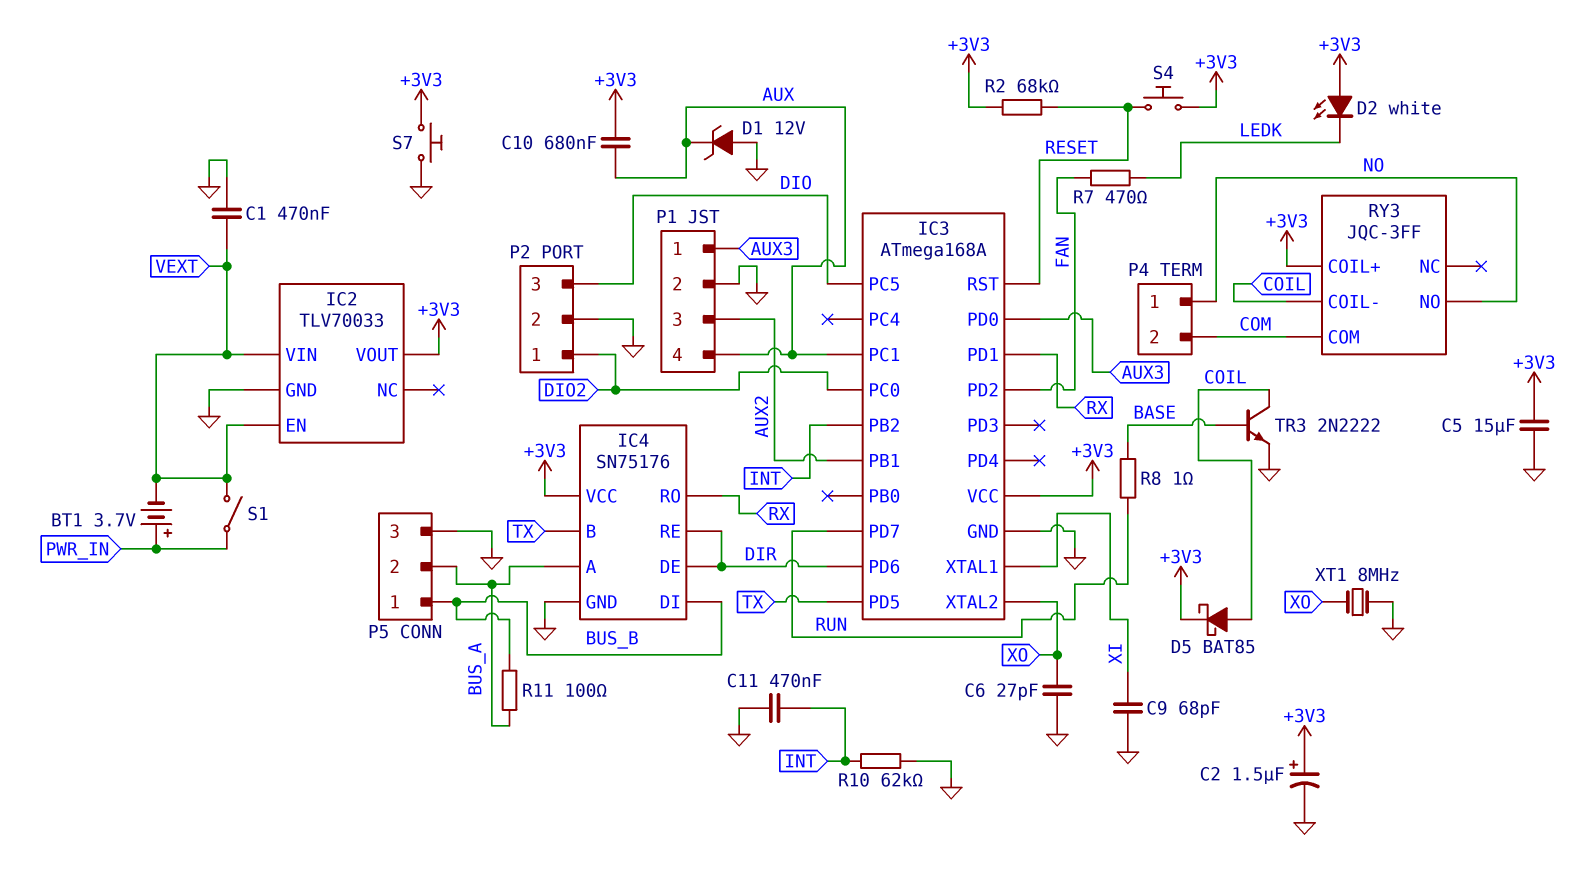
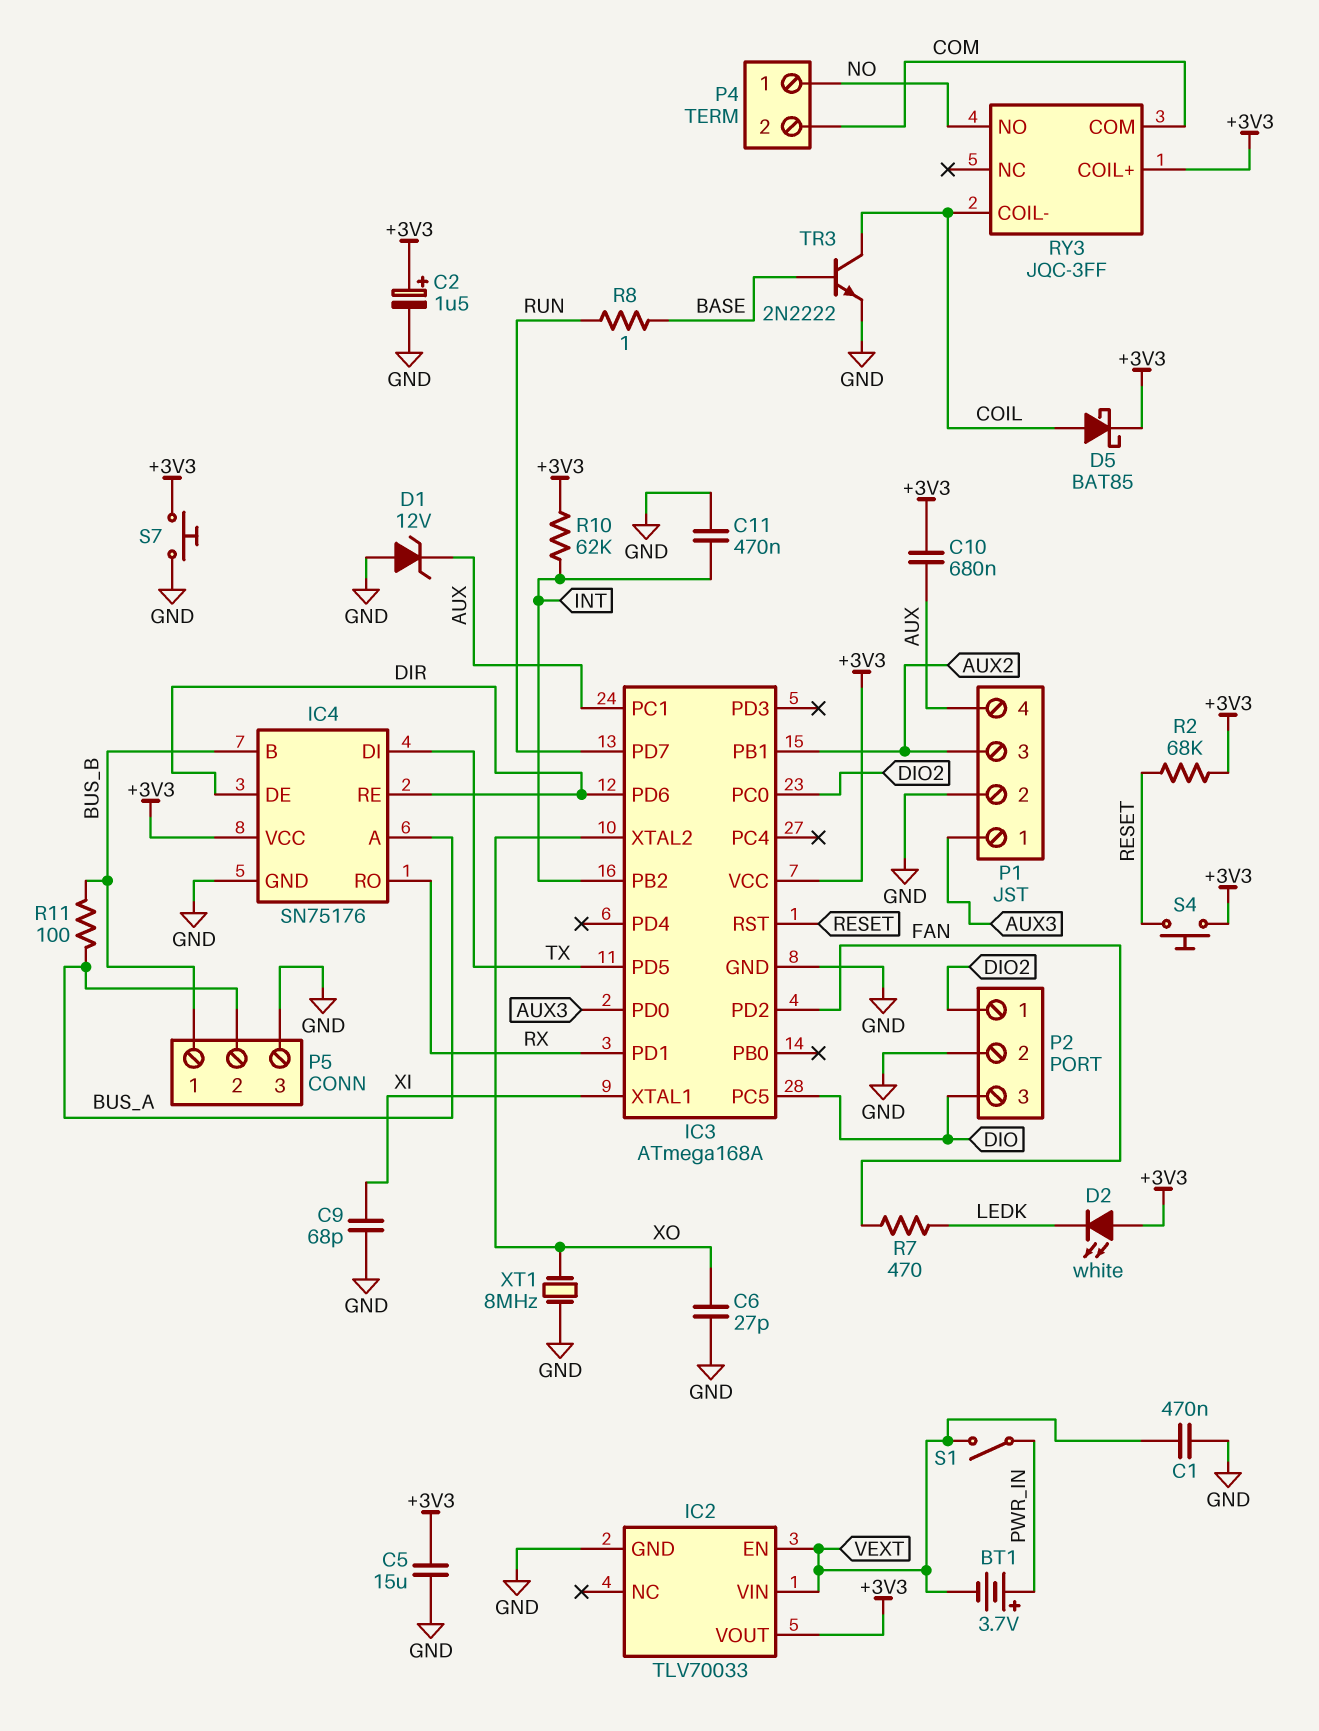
IC4 pin B: TX -> BUS_B
IC4 pin DI: BUS_B -> TX
R10: 62k (GND, INT) -> 62k (+3V3, INT)

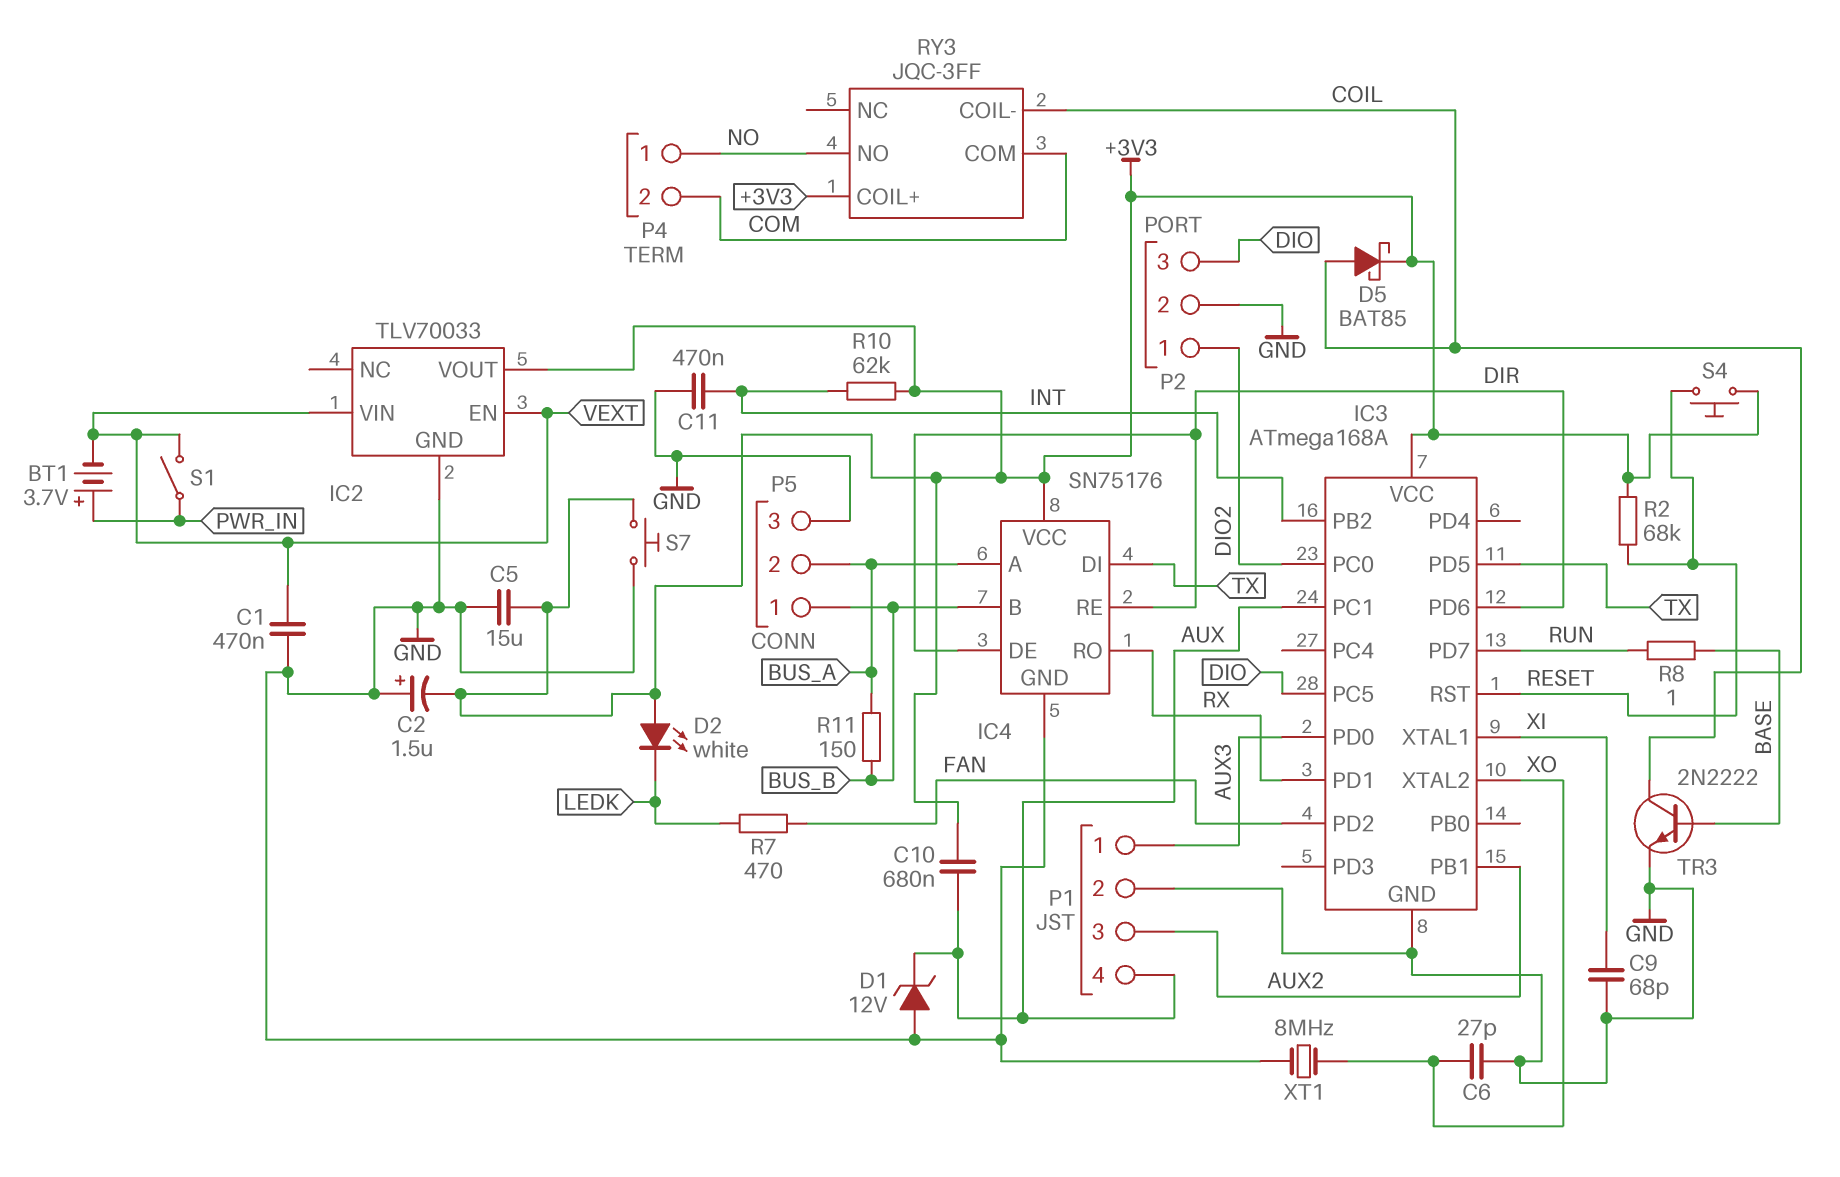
C2: 1.5uF (plus +3V3, minus GND) -> 1.5uF (plus GND, minus +3V3)
R11: 100 (BUS_A, BUS_B) -> 150 (BUS_A, BUS_B)

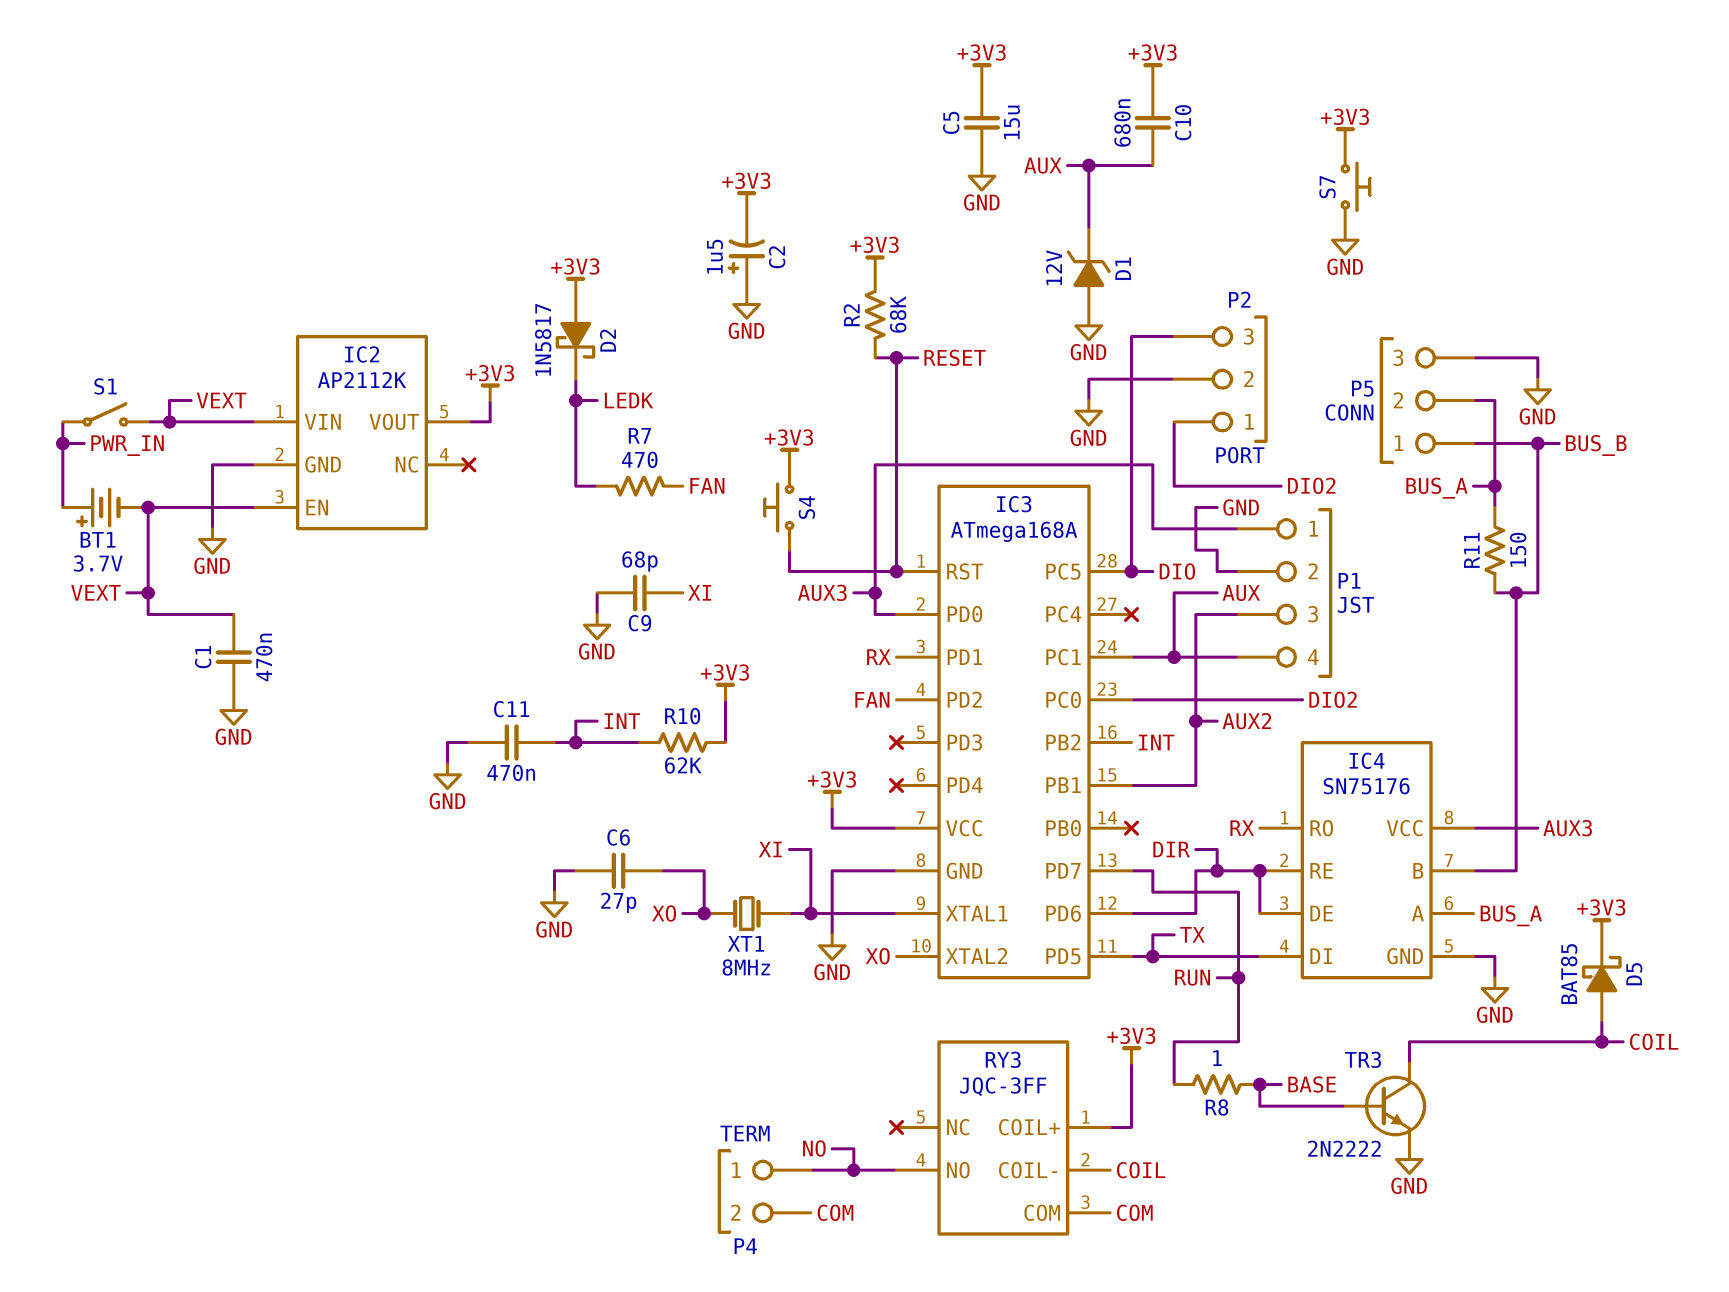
D2: LED white (A +3V3, K LEDK) -> schottky 1N5817 (A +3V3, K LEDK)
IC2: TLV70033 -> AP2112K
IC4 pin VCC: +3V3 -> AUX3
XT1: 8MHz (GND, XO) -> 8MHz (XI, XO)

